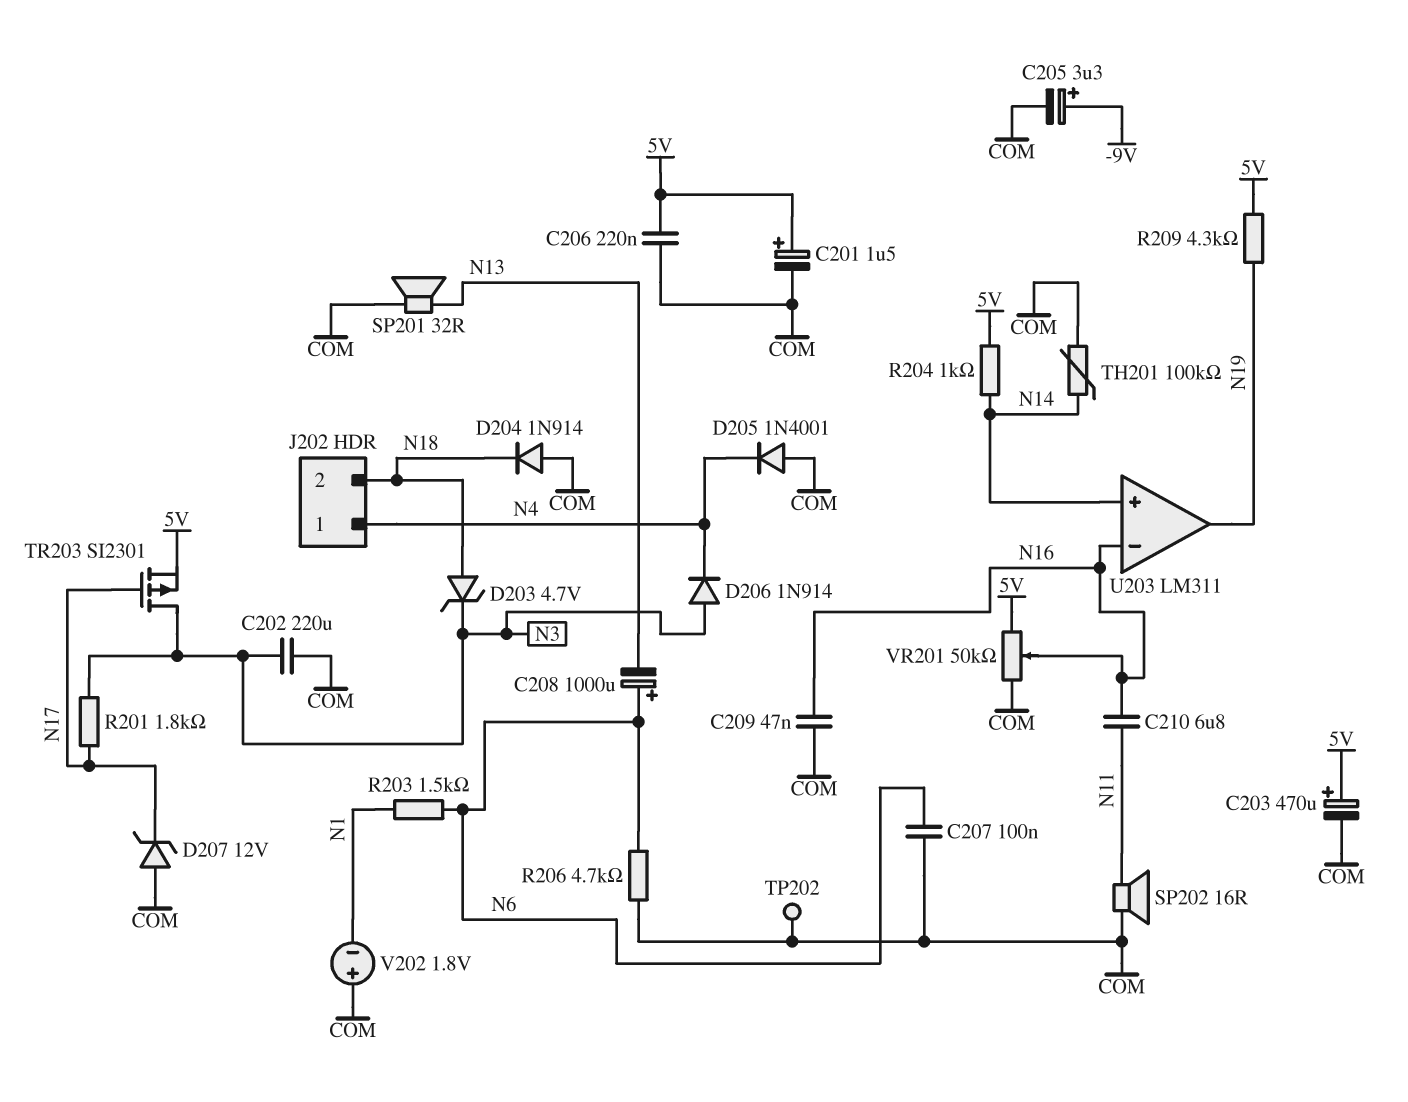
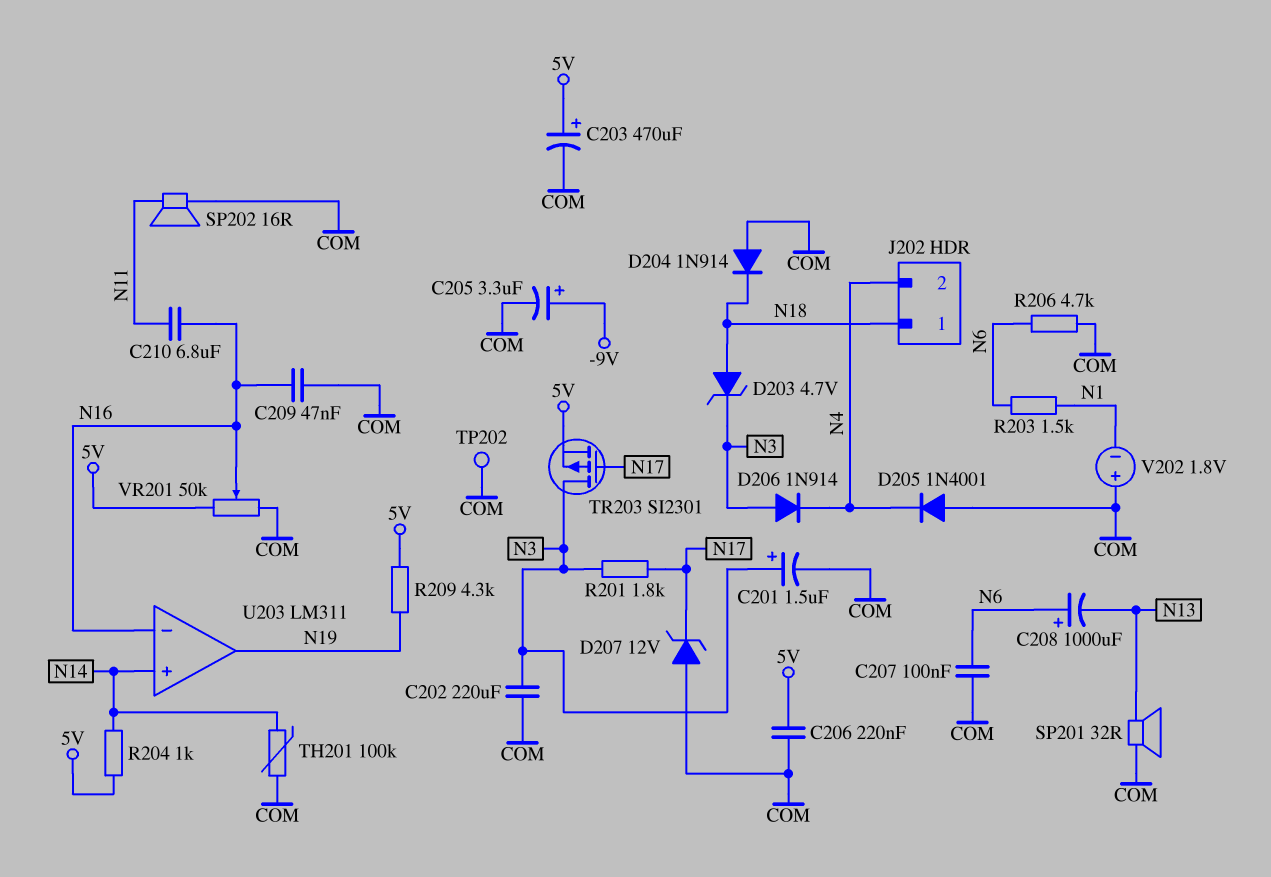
C201: 1.5uF (plus 5V, minus COM) -> 1.5uF (plus N3, minus COM)
J202 pin 1: N4 -> N18
J202 pin 2: N18 -> N4

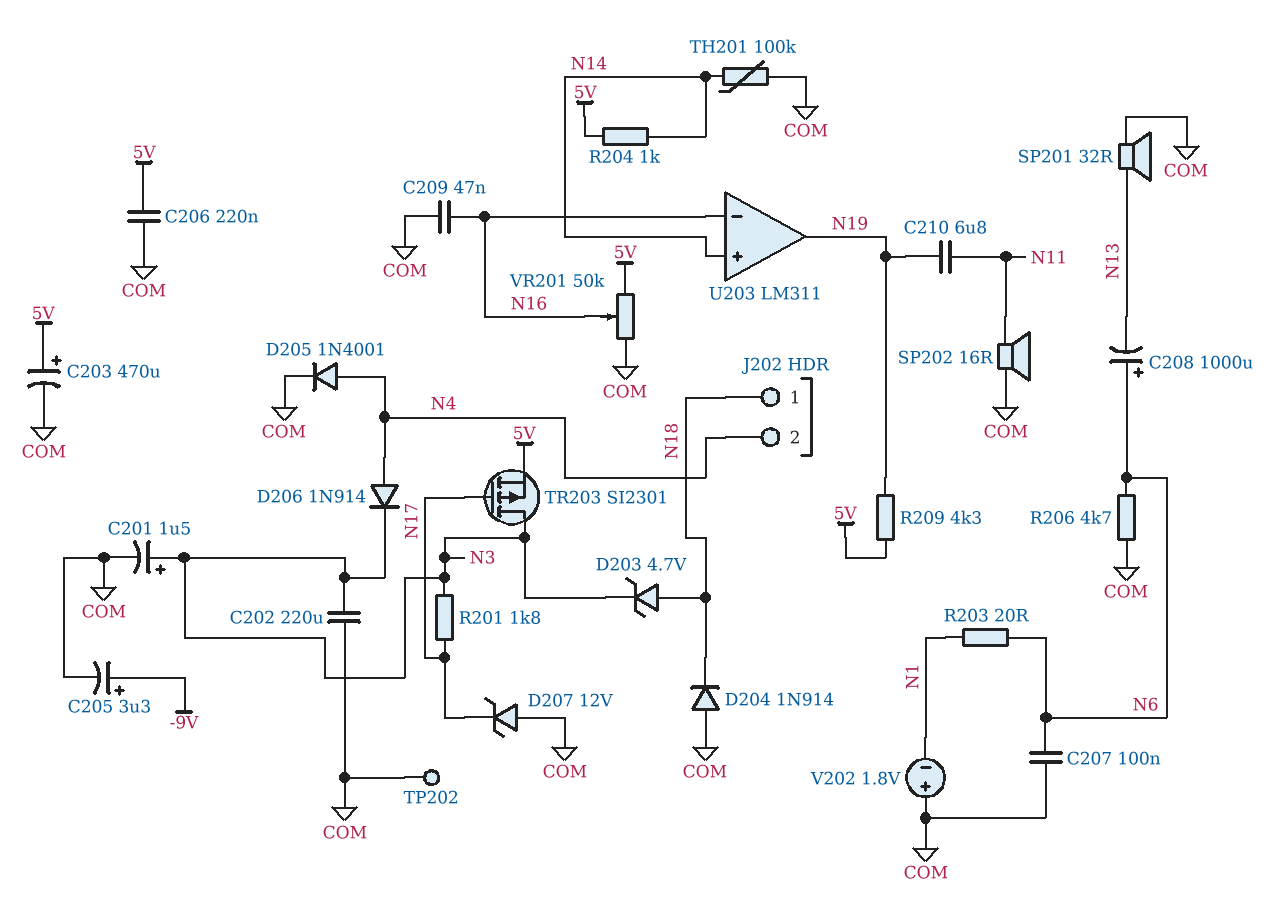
C210: 6.8uF (N11, N16) -> 6.8uF (N11, N19)
D205: diode 1N4001 (A COM, K N4) -> diode 1N4001 (A N4, K COM)
D206: diode 1N914 (A N3, K N4) -> diode 1N914 (A N4, K N3)
R203: 1.5k (N1, N6) -> 20 (N1, N6)

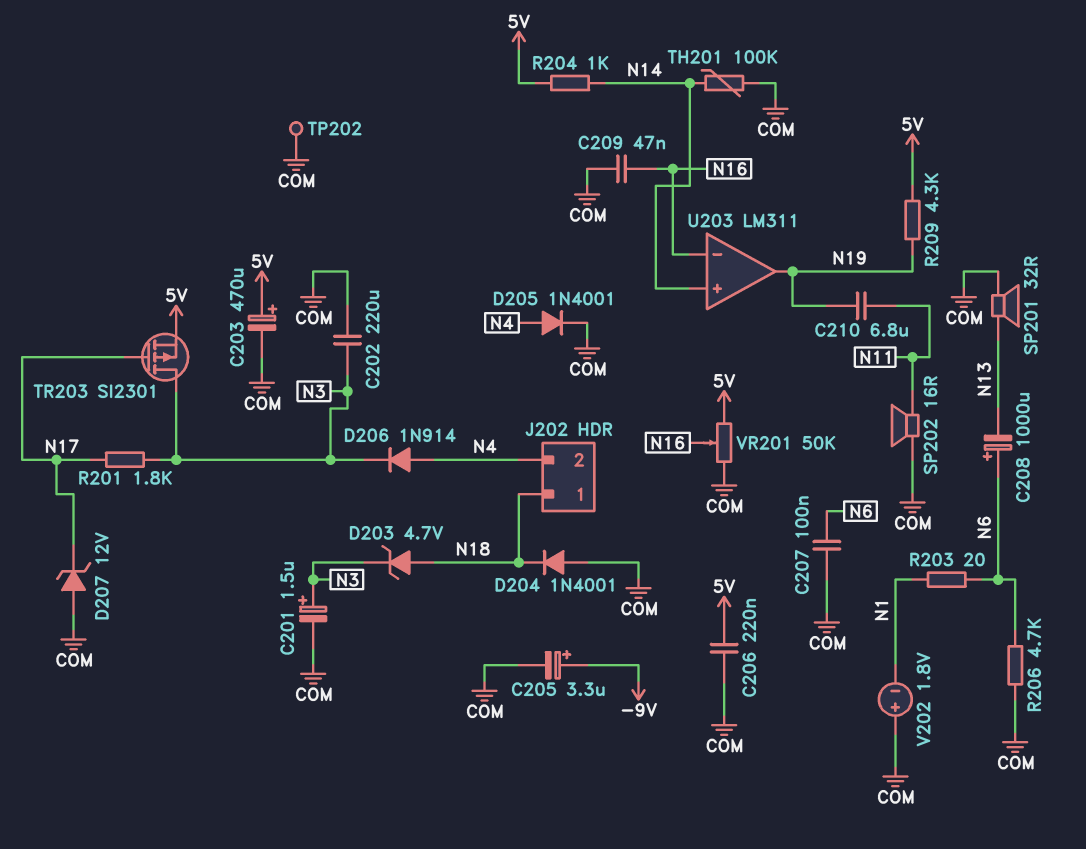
D204: diode 1N914 (A COM, K N18) -> diode 1N4001 (A COM, K N18)

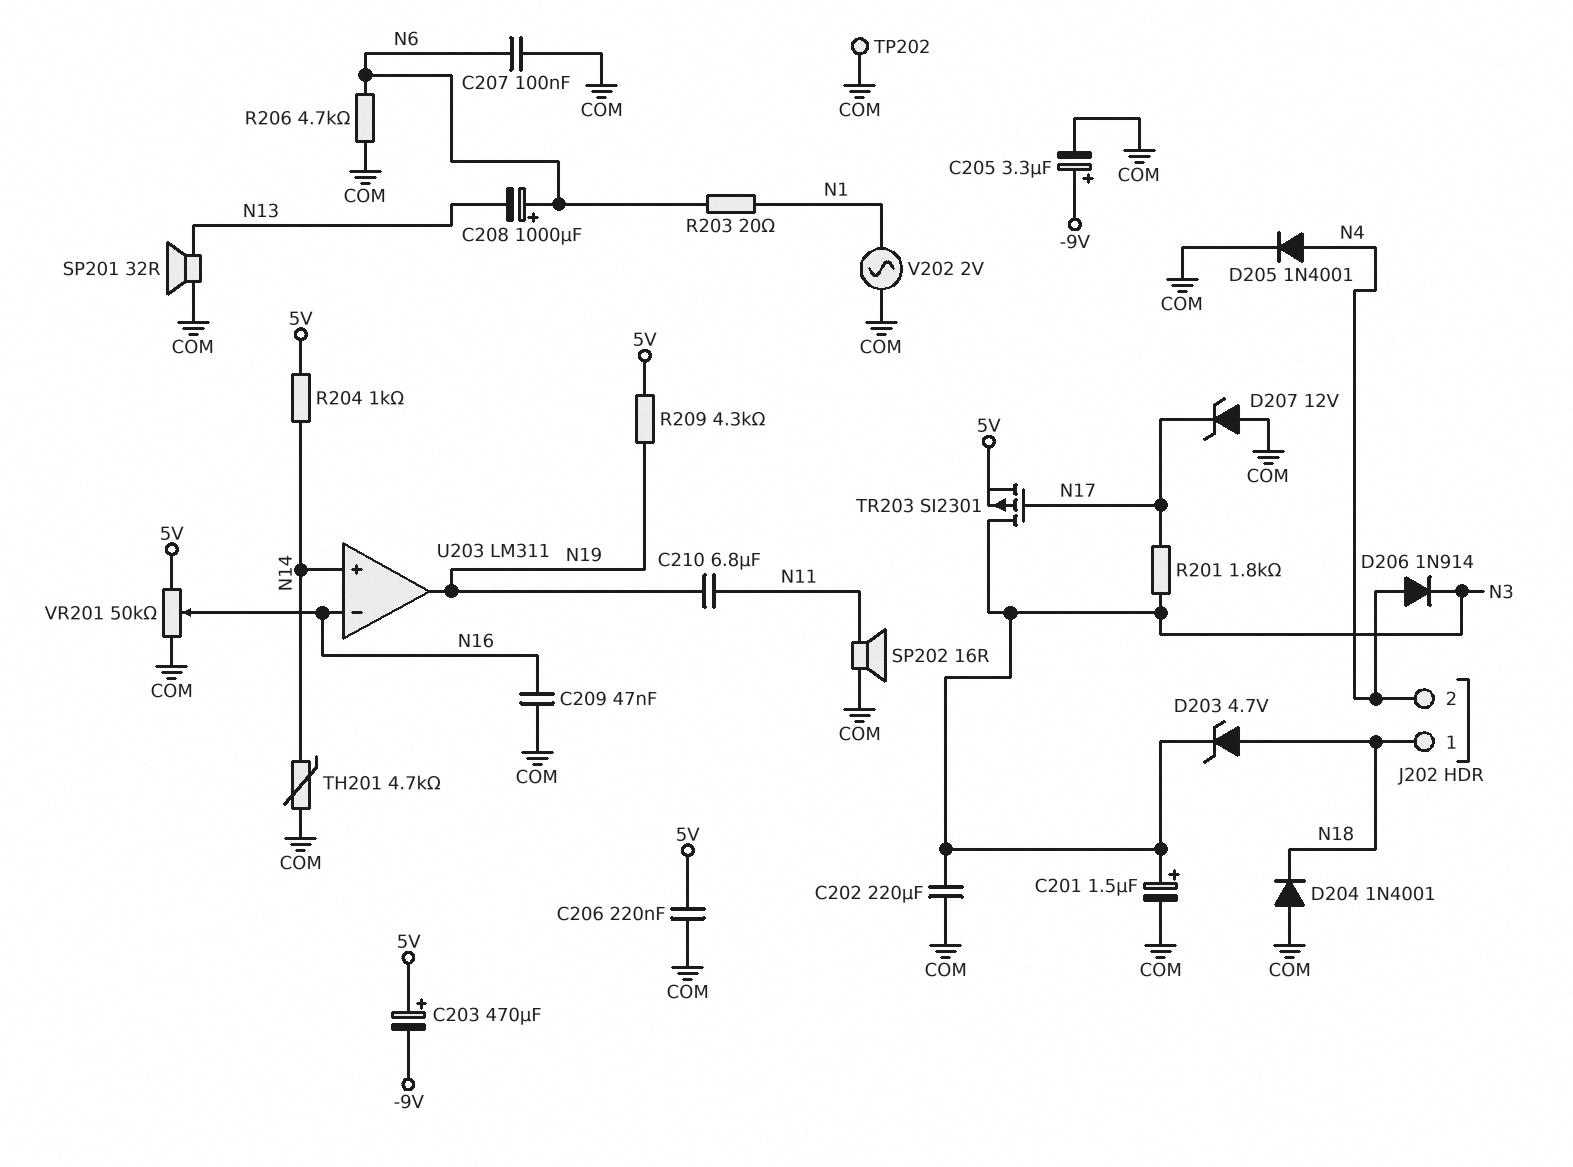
C203: 470uF (plus 5V, minus COM) -> 470uF (plus 5V, minus -9V)
TH201: 100k (COM, N14) -> 4.7k (COM, N14)
V202: 1.8V (plus COM, minus N1) -> AC 2V (COM, N1)

